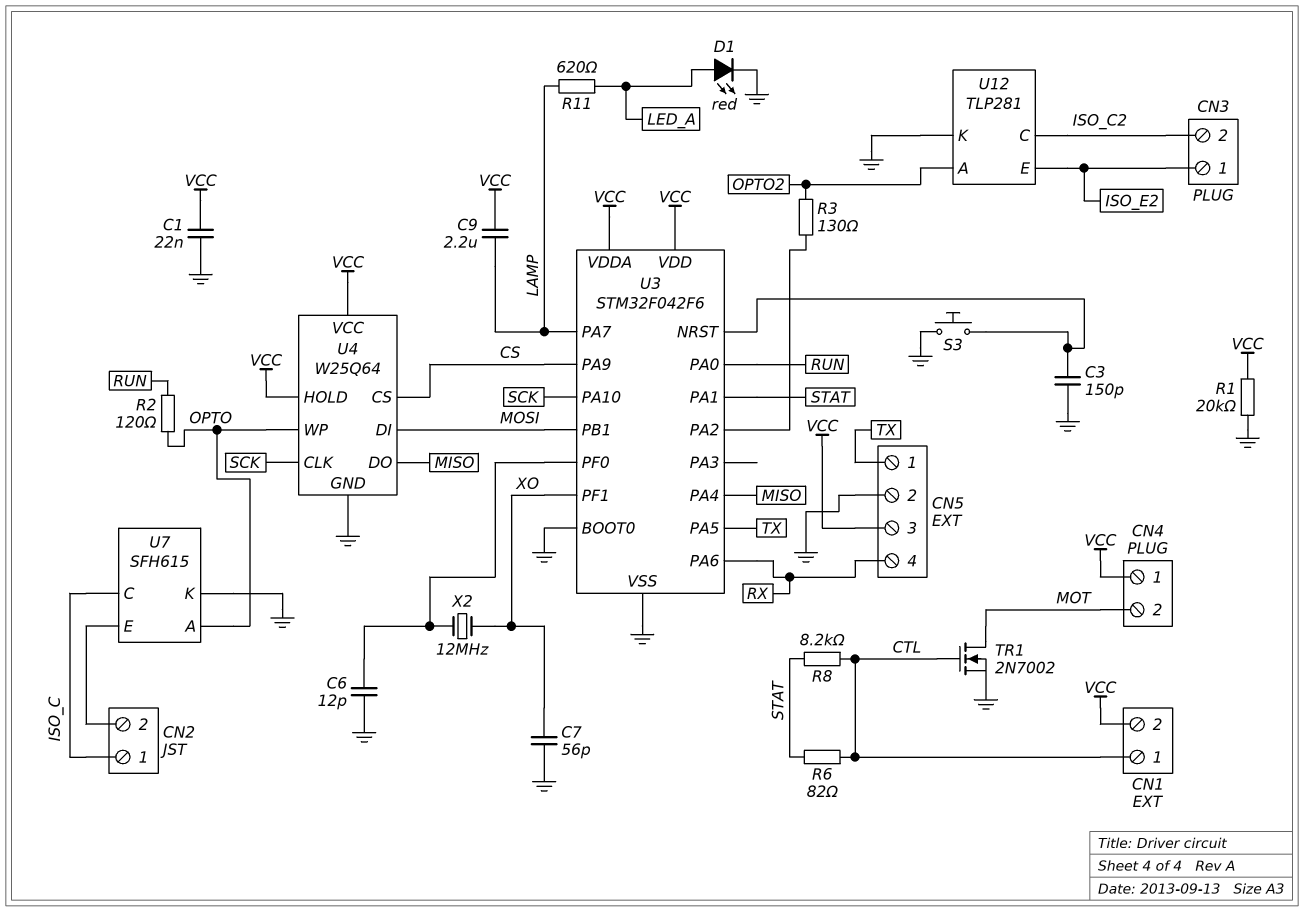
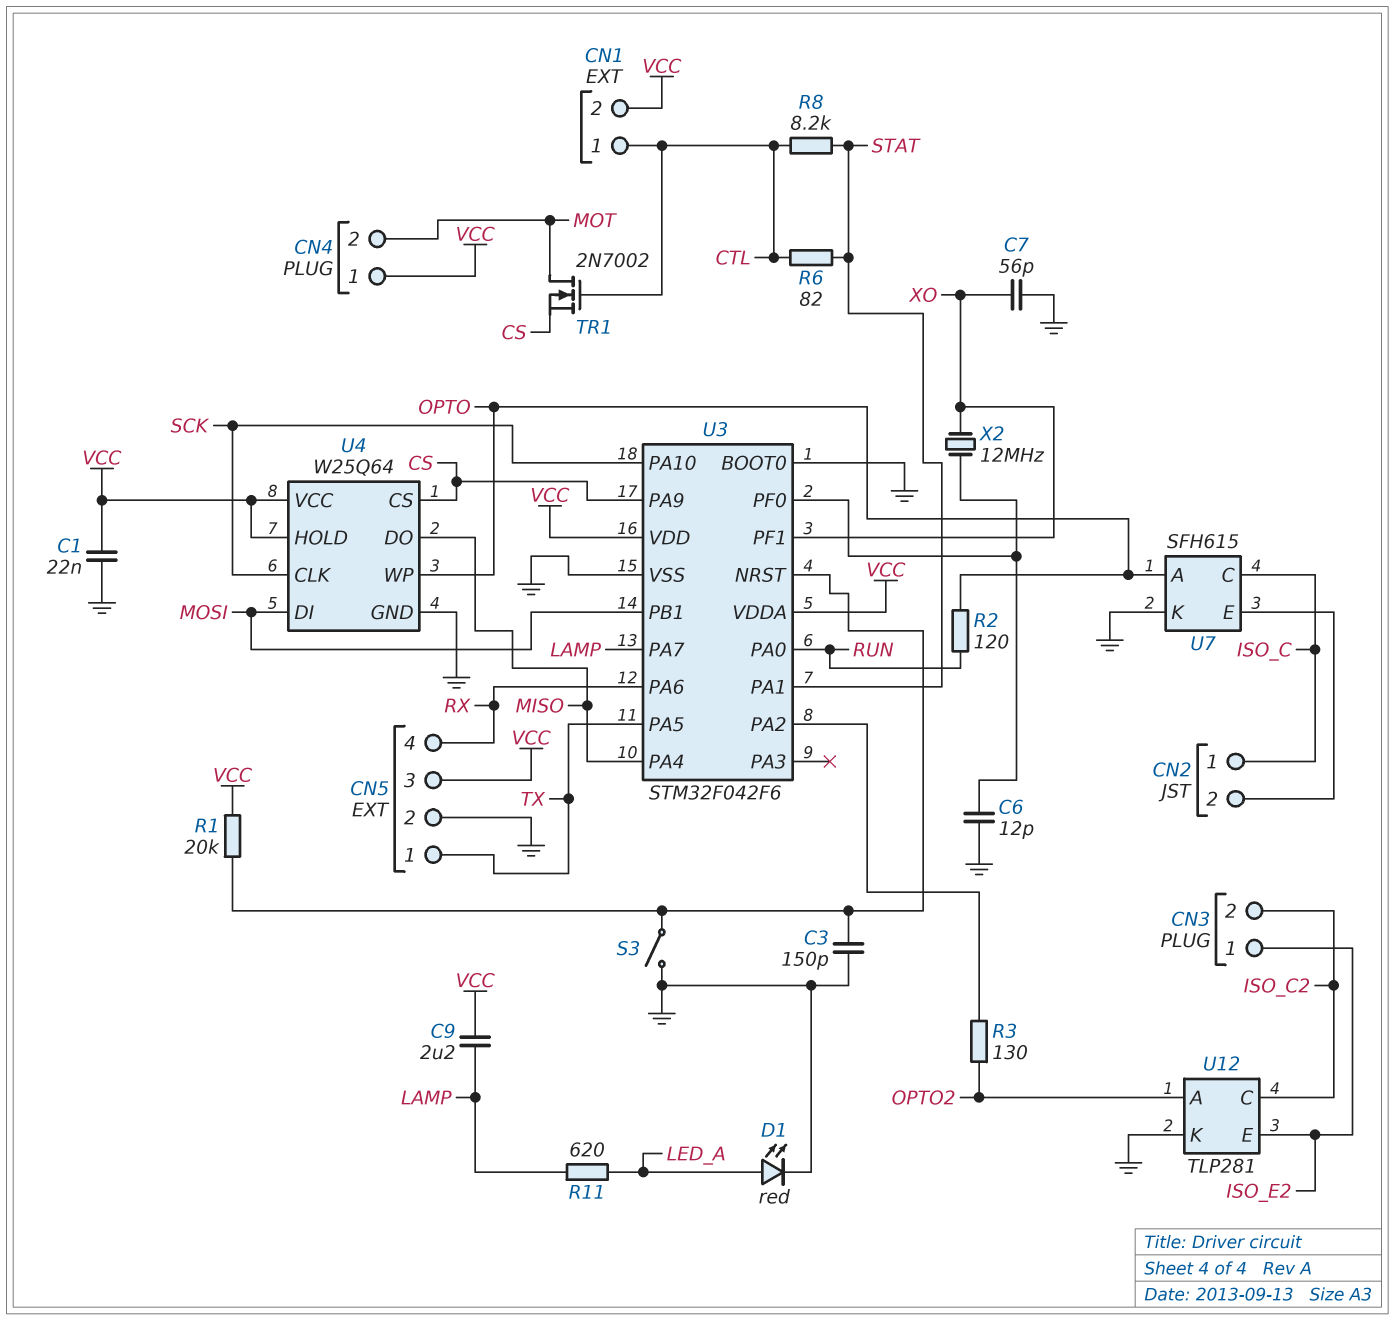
R1: 20k (GND, VCC) -> 20k (U3/NRST, VCC)
S3: button (GND, U3/NRST) -> switch (GND, U3/NRST)
TR1: NMOS 2N7002 (G CTL, D MOT, S GND) -> NMOS 2N7002 (G CTL, D MOT, S CS)

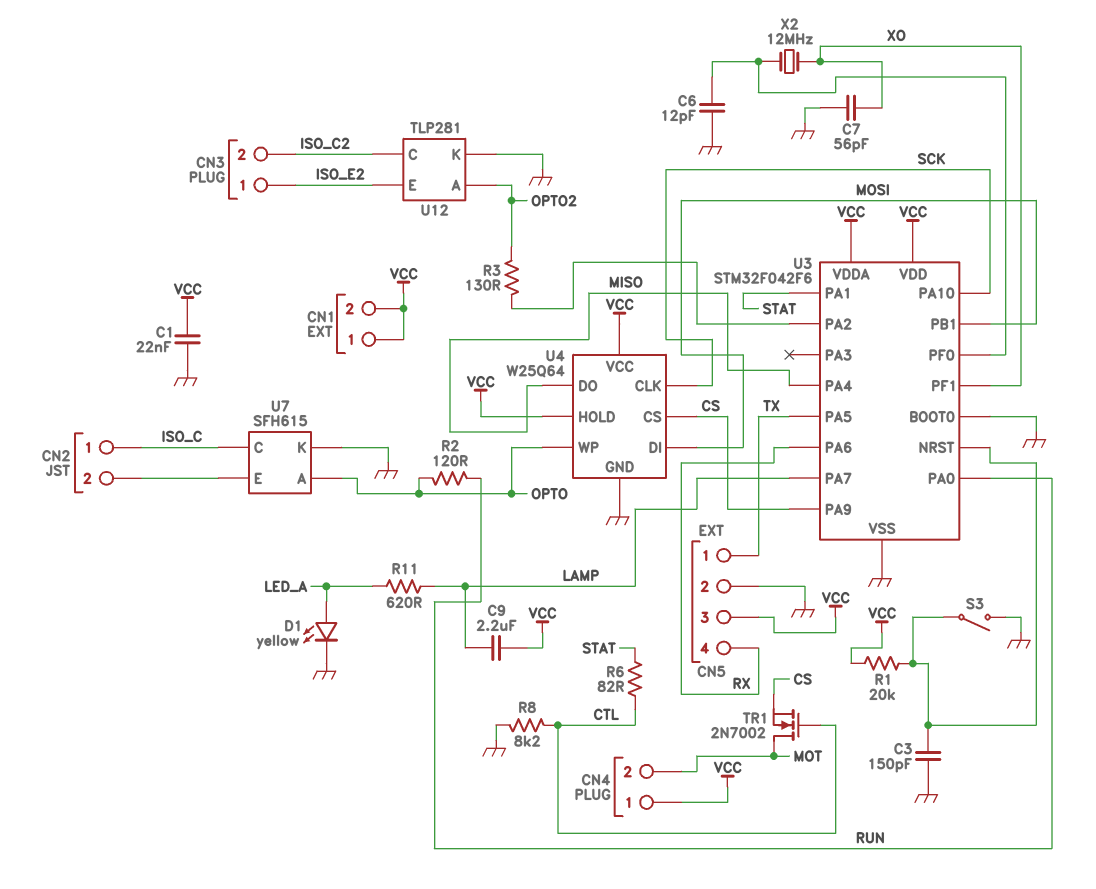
CN1 pin 1: CTL -> VCC
D1: LED red (A LED_A, K GND) -> LED yellow (A LED_A, K GND)
R8: 8.2k (CTL, STAT) -> 8.2k (CTL, GND)

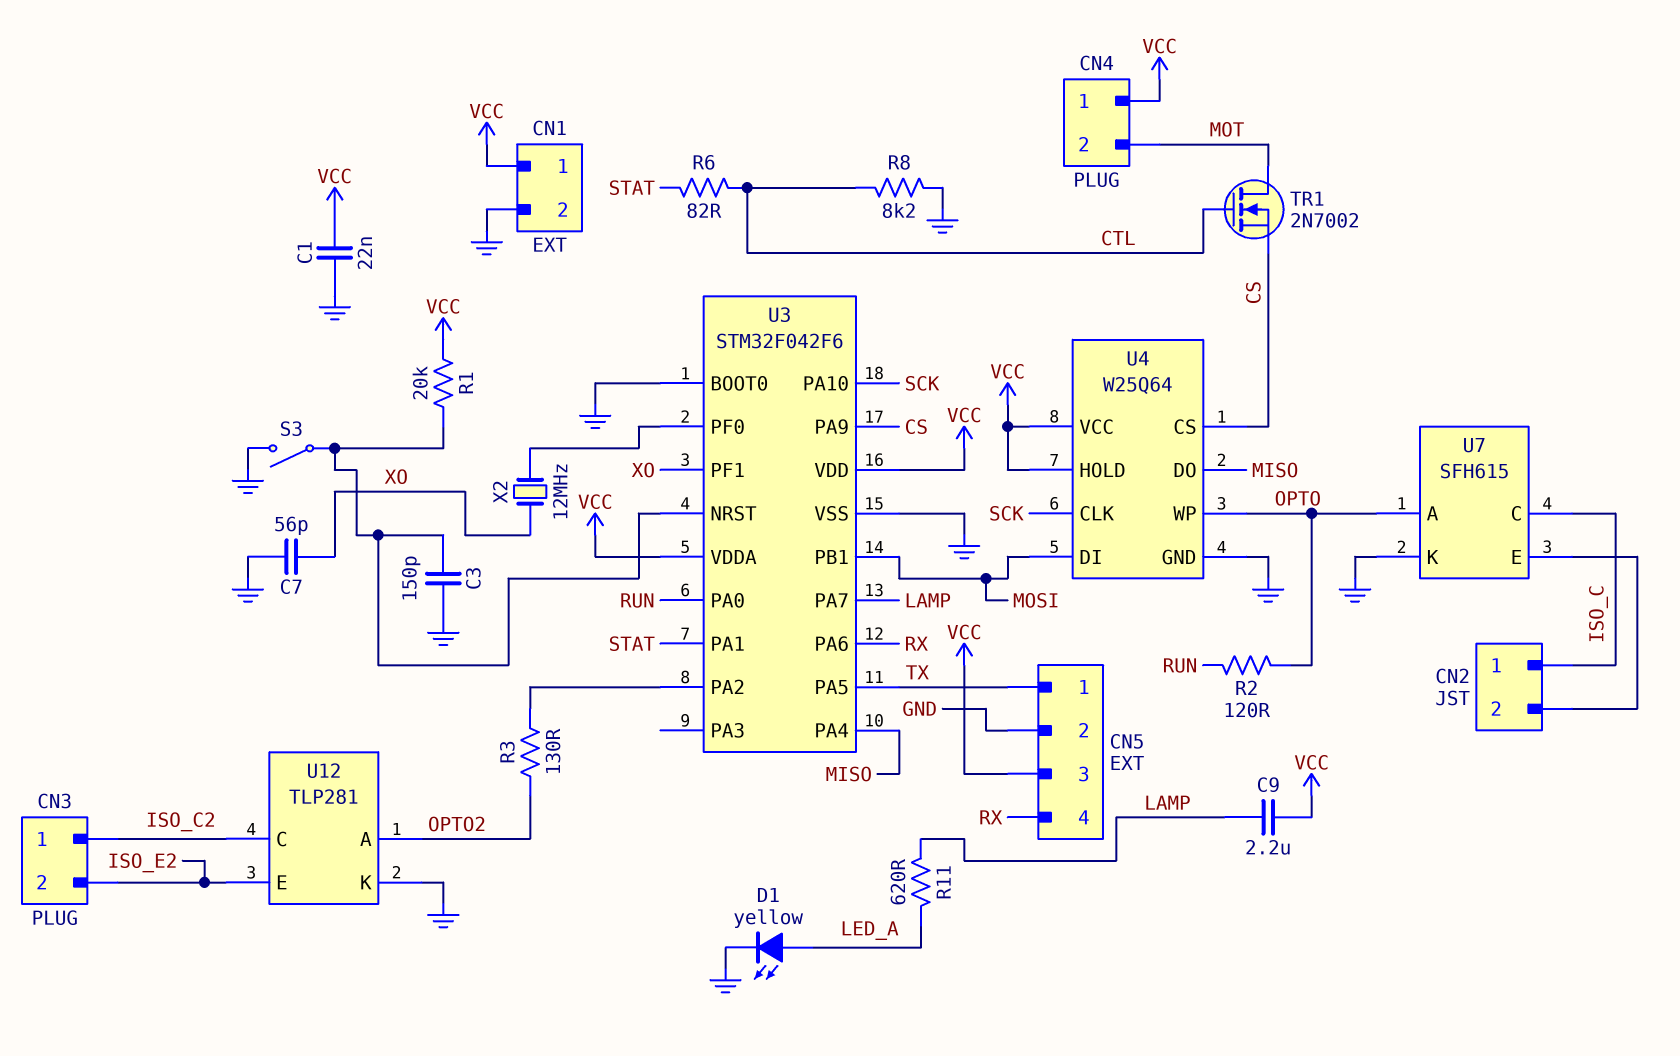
C6: 12pF (GND, U3/PF0) -> none
CN1 pin 2: VCC -> GND
CN3 pin 1: ISO_E2 -> ISO_C2
CN3 pin 2: ISO_C2 -> ISO_E2

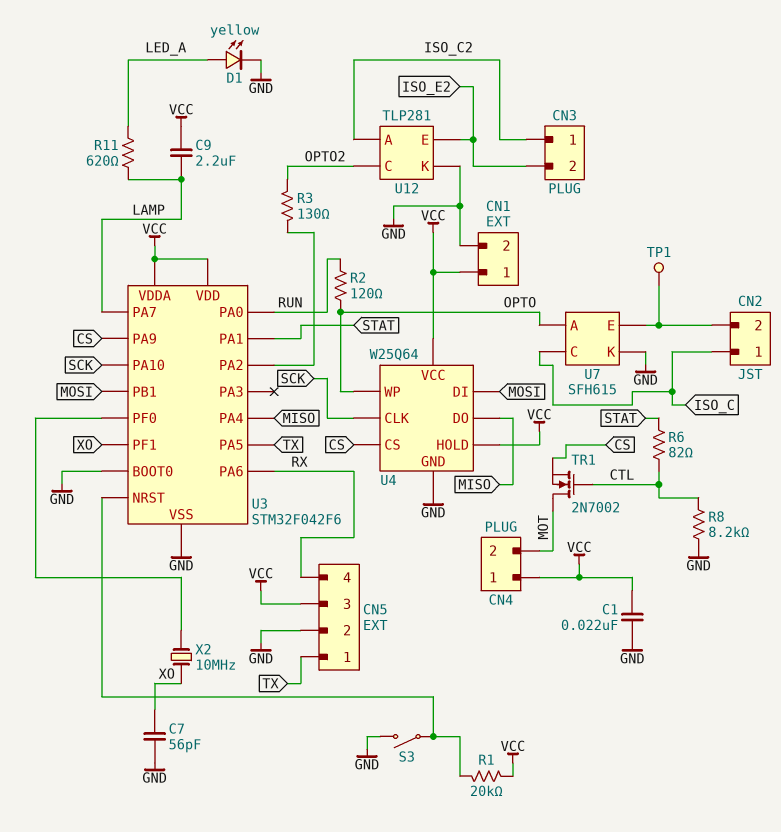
C3: 150pF (GND, U3/NRST) -> none
TP1: none -> test point (CN2/2)
U12 pin A: OPTO2 -> ISO_C2
U12 pin C: ISO_C2 -> OPTO2
X2: 12MHz (U3/PF0, XO) -> 10MHz (U3/PF0, XO)

